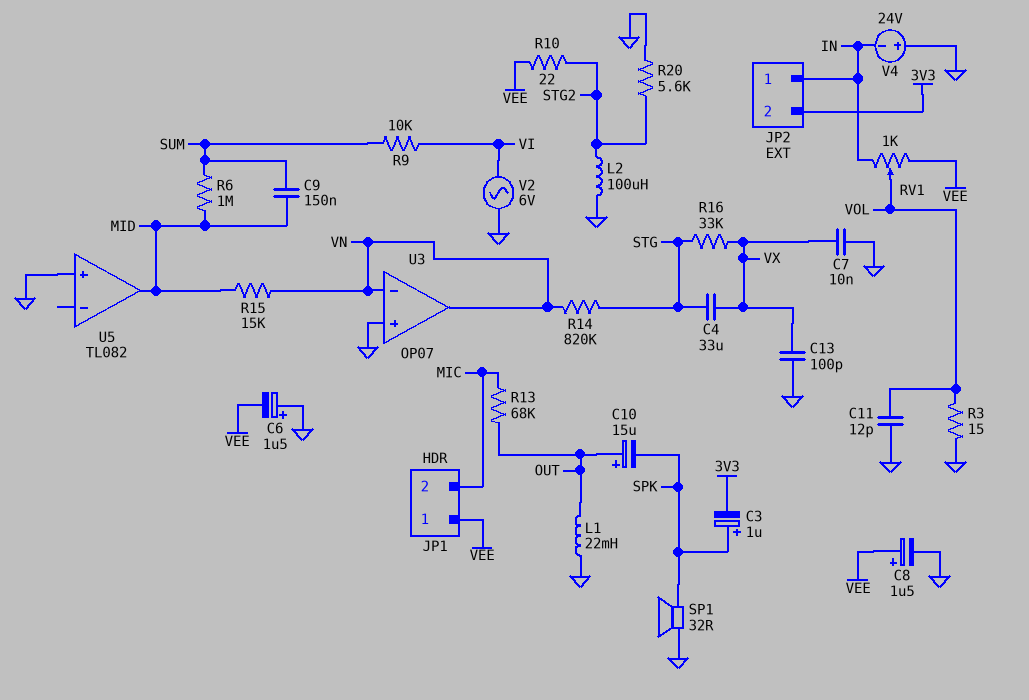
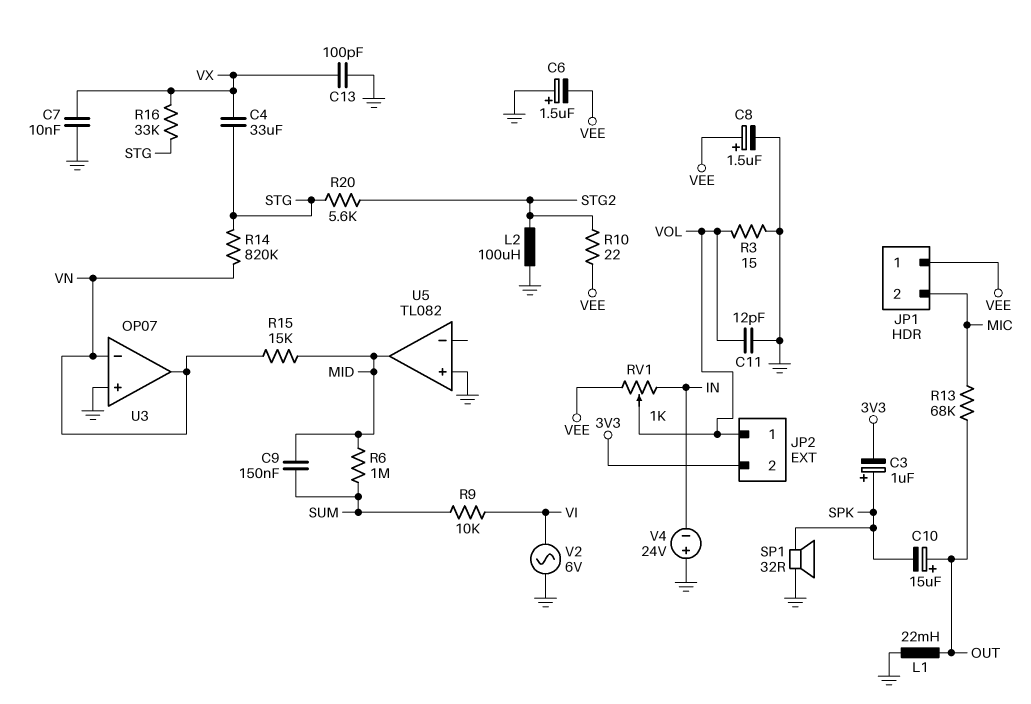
JP2 pin 1: IN -> VOL
R20: 5.6k (GND, STG2) -> 5.6k (STG, STG2)

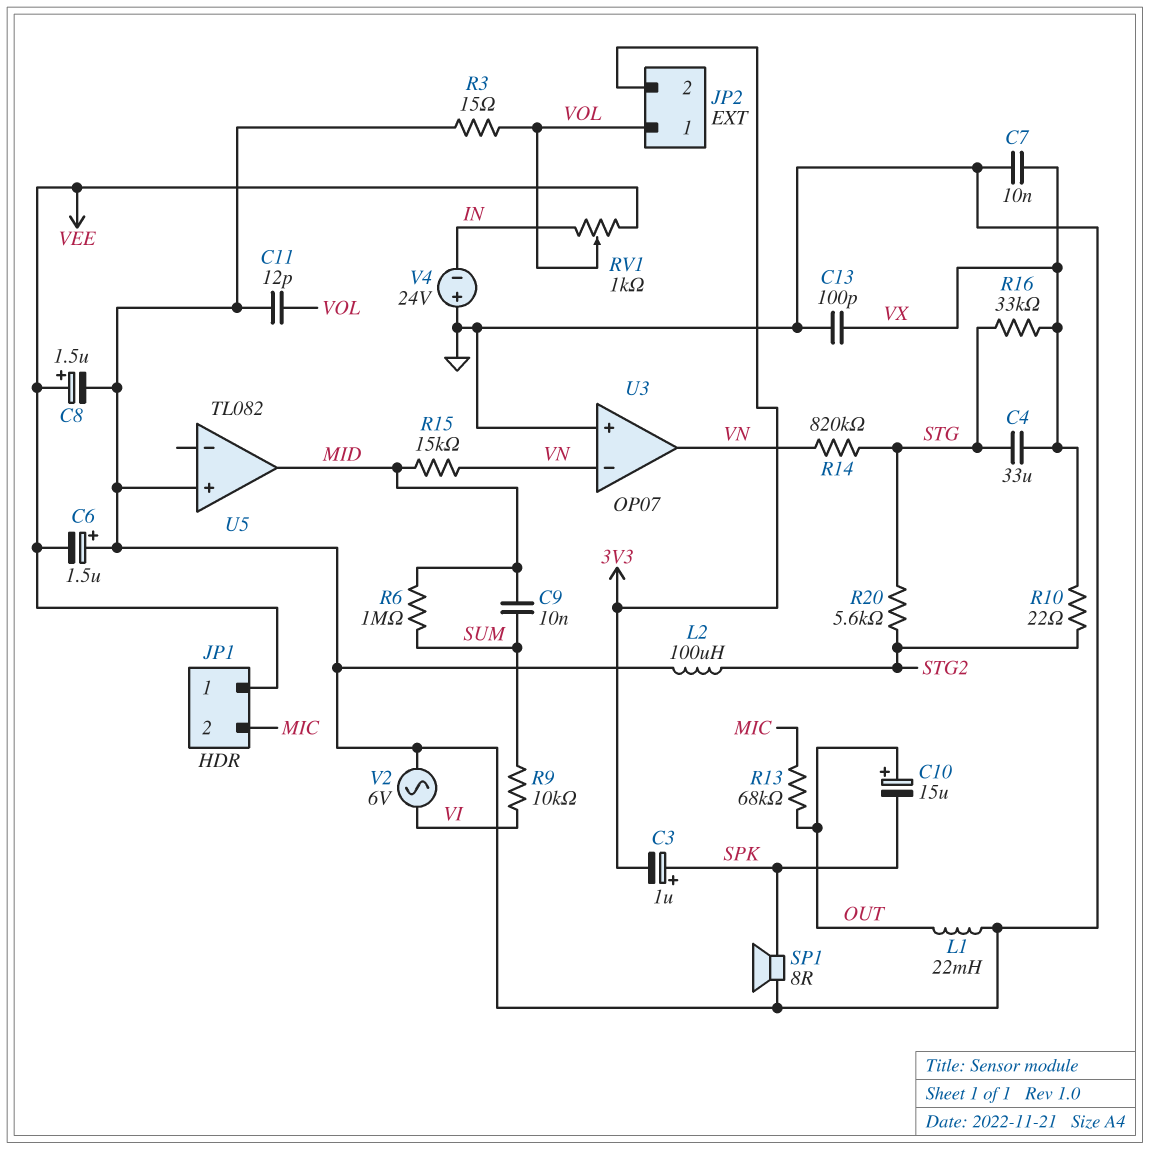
C9: 150nF (MID, SUM) -> 10nF (MID, SUM)
R10: 22 (STG2, VEE) -> 22 (STG2, VX)
SP1: speaker 32R (GND, SPK) -> speaker 8R (GND, SPK)

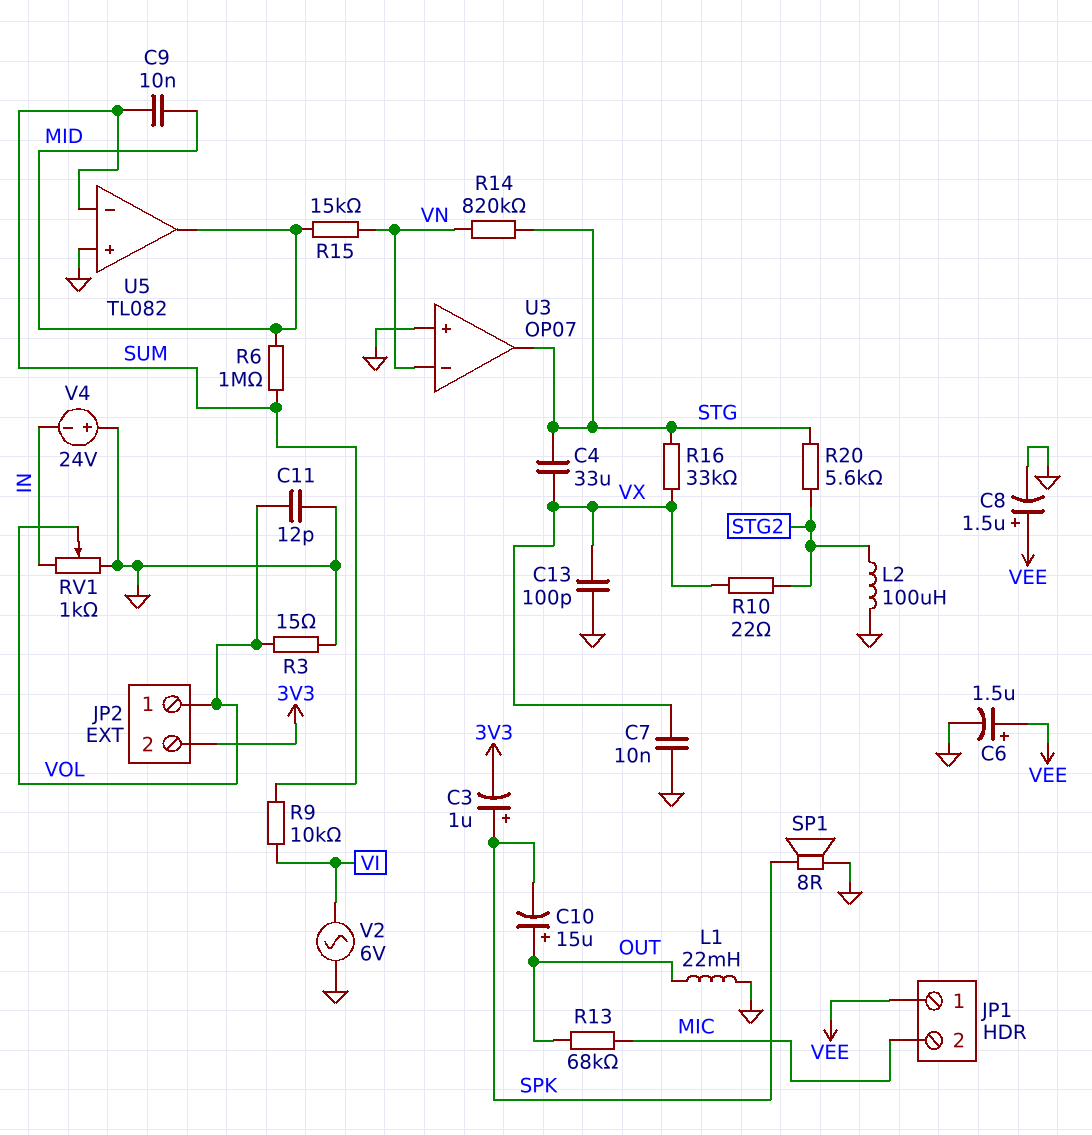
C6: 1.5uF (plus GND, minus VEE) -> 1.5uF (plus VEE, minus GND)
RV1: 1k (IN, VEE, wiper VOL) -> 1k (GND, IN, wiper VOL)
U3 pin out: VN -> STG
U5 pin in-: none -> SUM

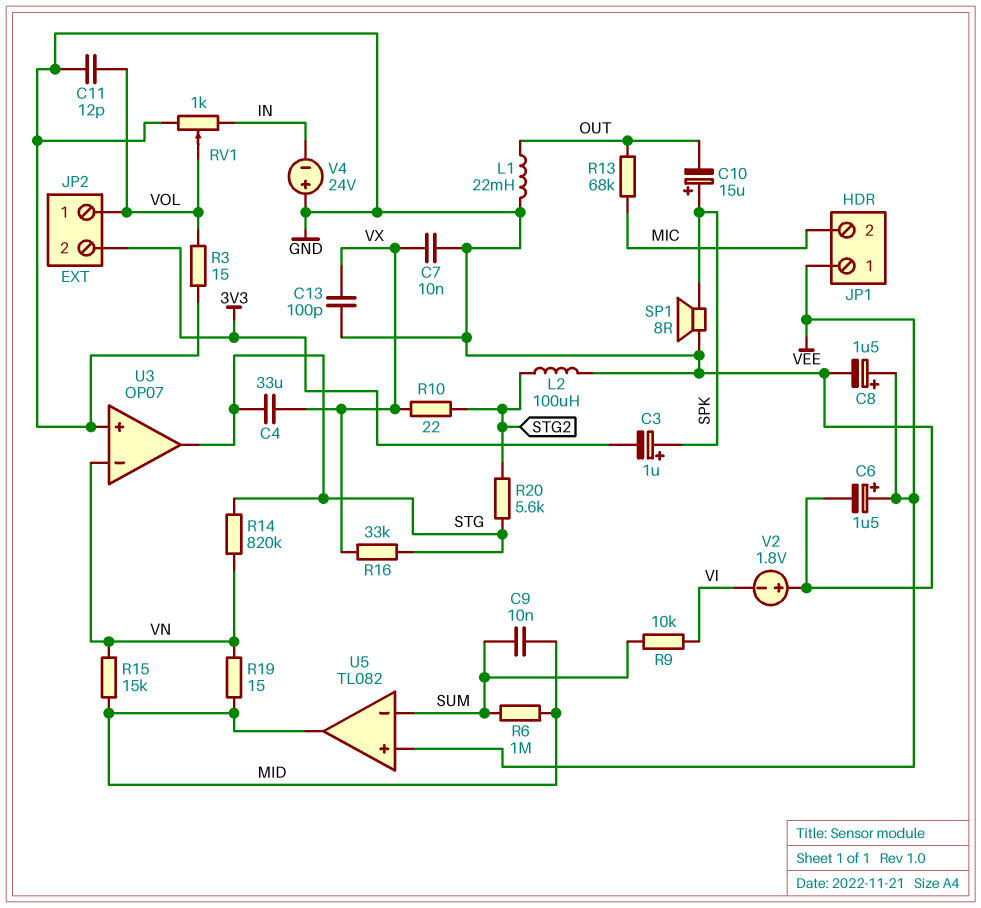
C10: 15uF (plus OUT, minus SPK) -> 15uF (plus SPK, minus OUT)
R19: none -> 15 (MID, VN)
U5 pin in+: GND -> VEE
V2: AC 6V (GND, VI) -> 1.8V (plus GND, minus VI)

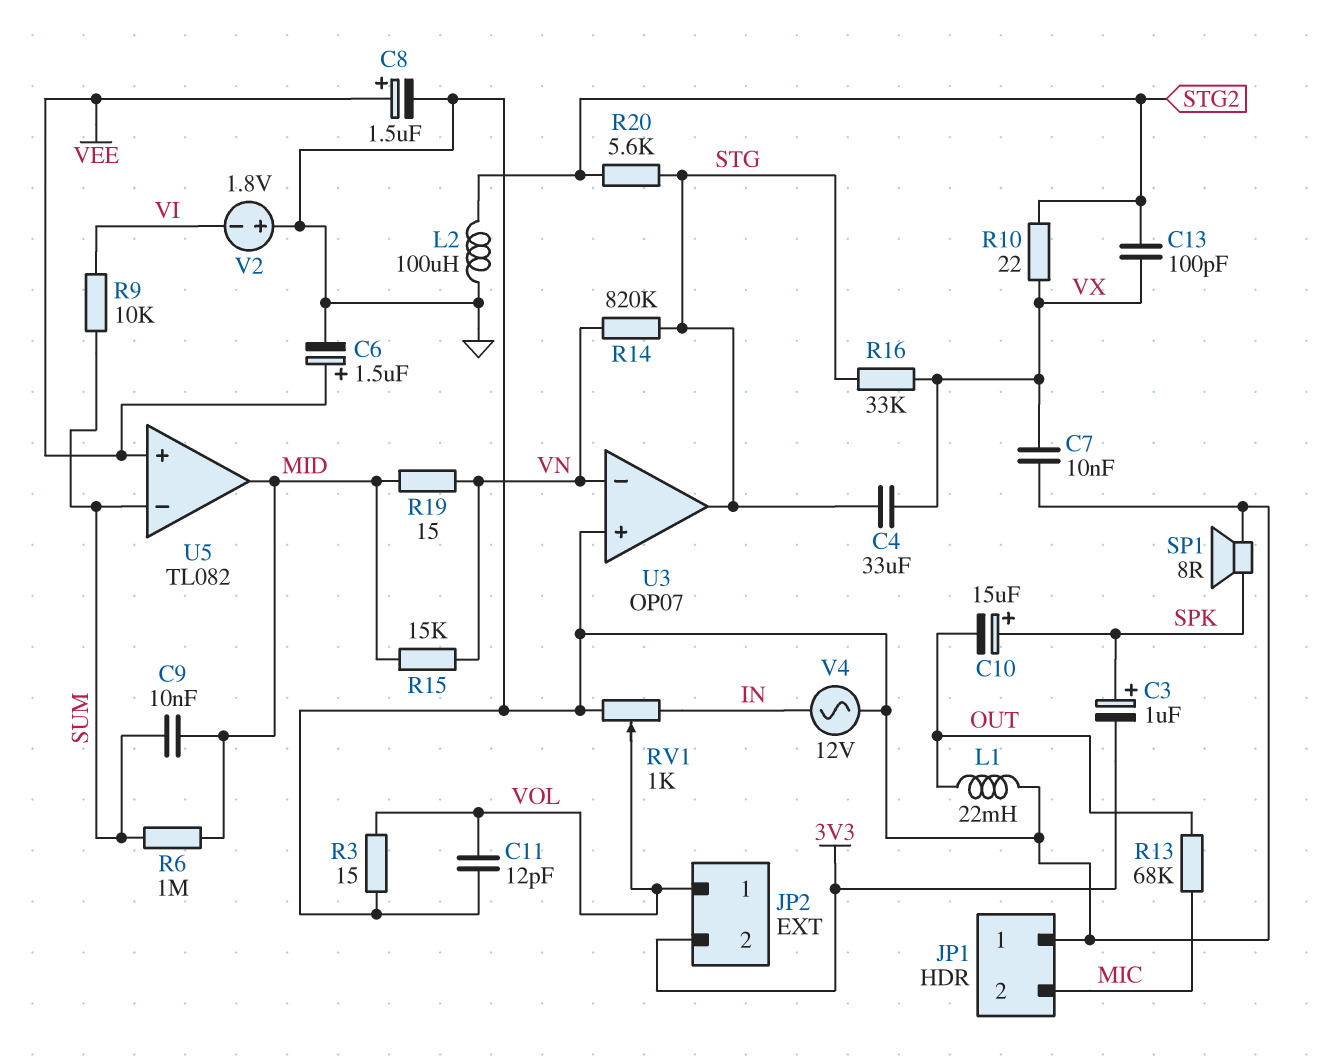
C13: 100pF (GND, VX) -> 100pF (STG2, VX)
JP1 pin 1: VEE -> GND
V4: 24V (plus GND, minus IN) -> AC 12V (GND, IN)

